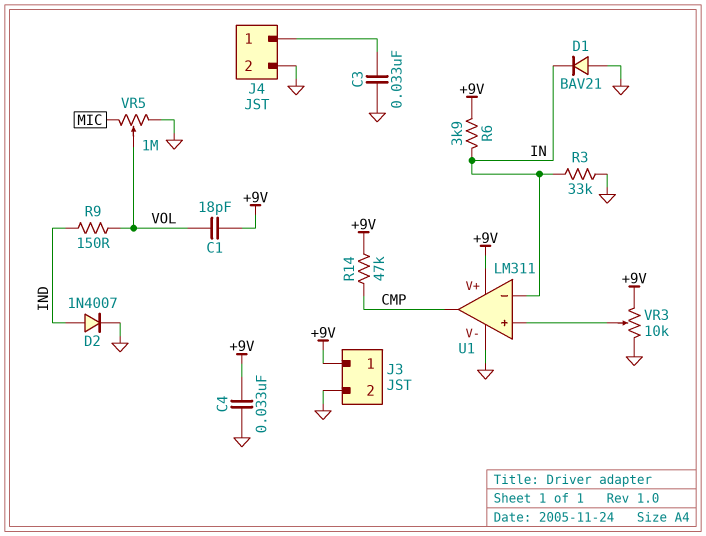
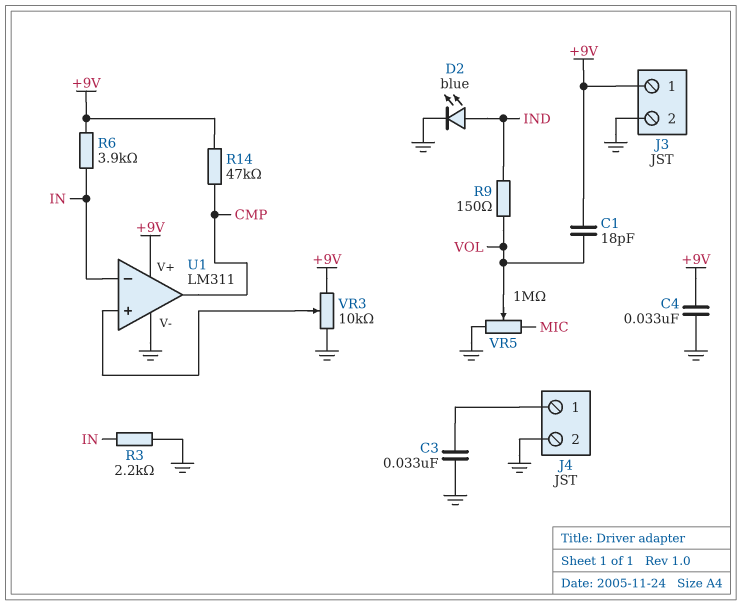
D1: diode BAV21 (A GND, K IN) -> none
D2: diode 1N4007 (A IND, K GND) -> LED blue (A IND, K GND)
R3: 33k (GND, IN) -> 2.2k (GND, IN)

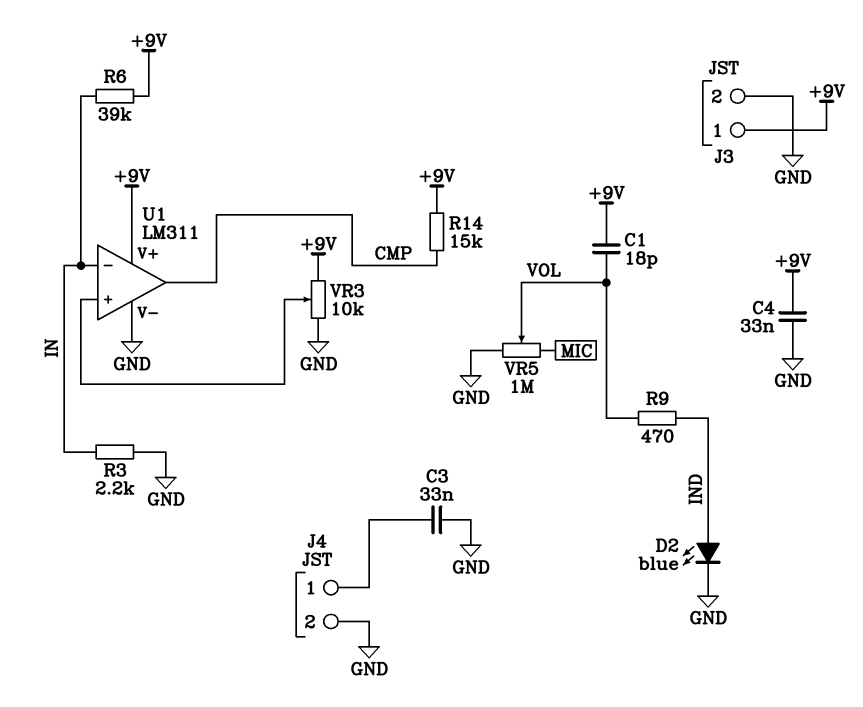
R6: 3.9k (+9V, IN) -> 39k (+9V, IN)
R9: 150 (IND, VOL) -> 470 (IND, VOL)
R14: 47k (+9V, CMP) -> 15k (+9V, CMP)

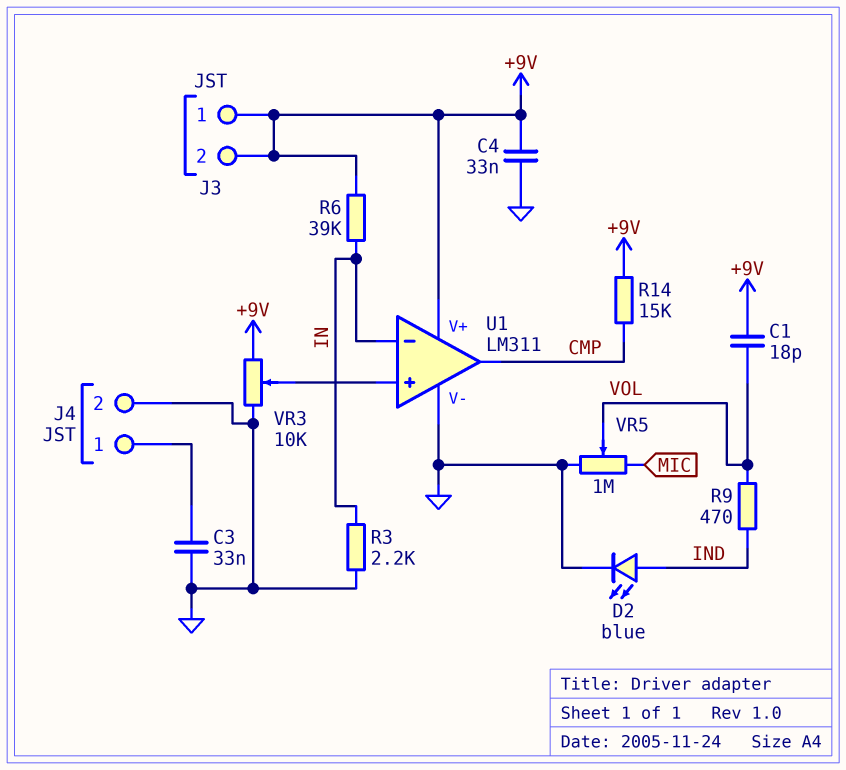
J3 pin 2: GND -> +9V

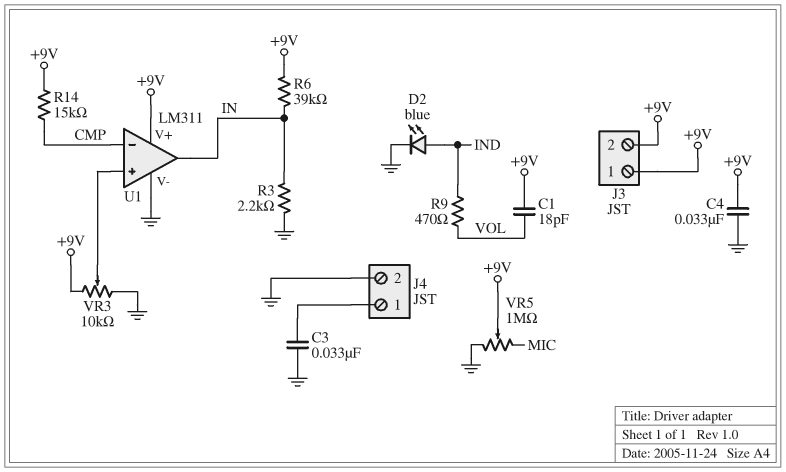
U1 pin in-: IN -> CMP
U1 pin out: CMP -> IN
VR5: 1M (GND, MIC, wiper VOL) -> 1M (GND, MIC, wiper +9V)

